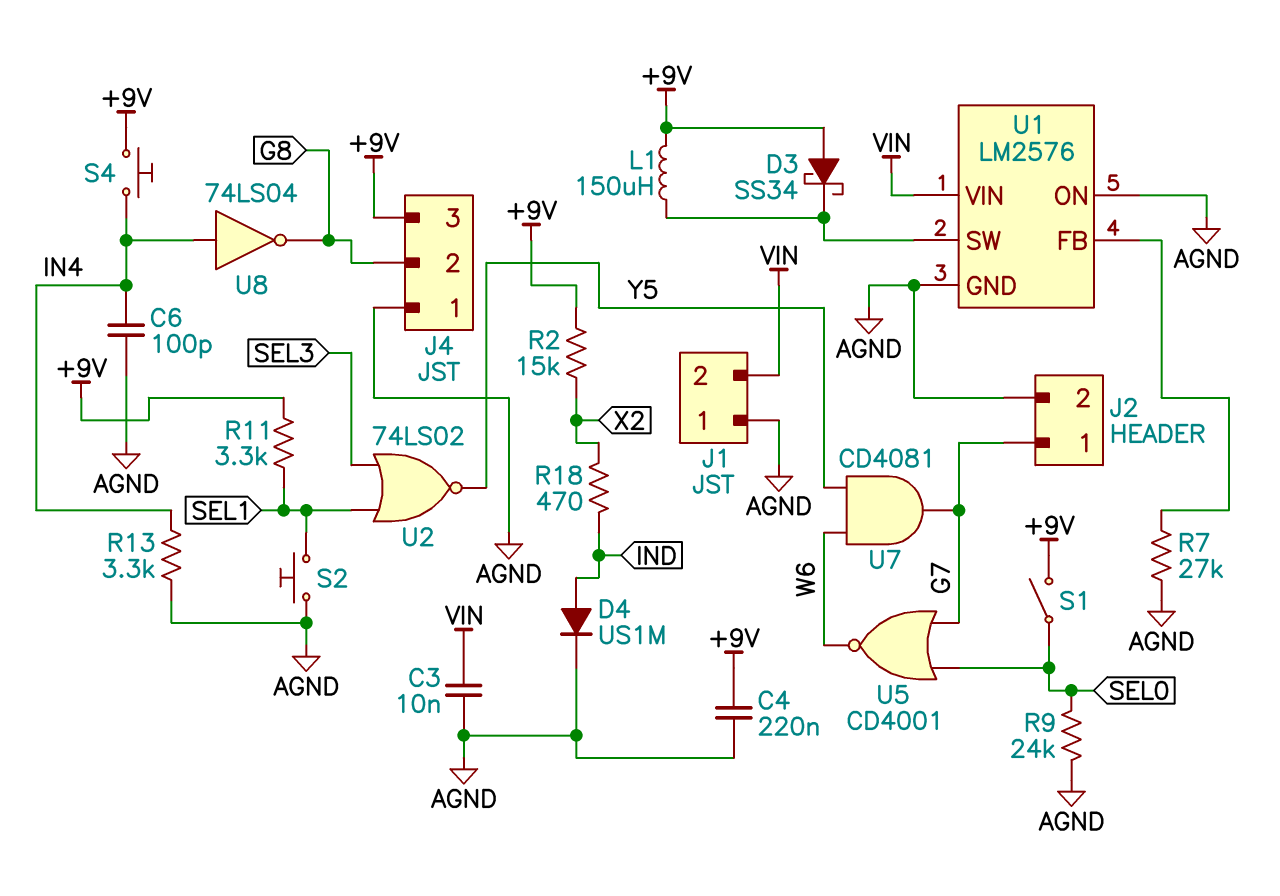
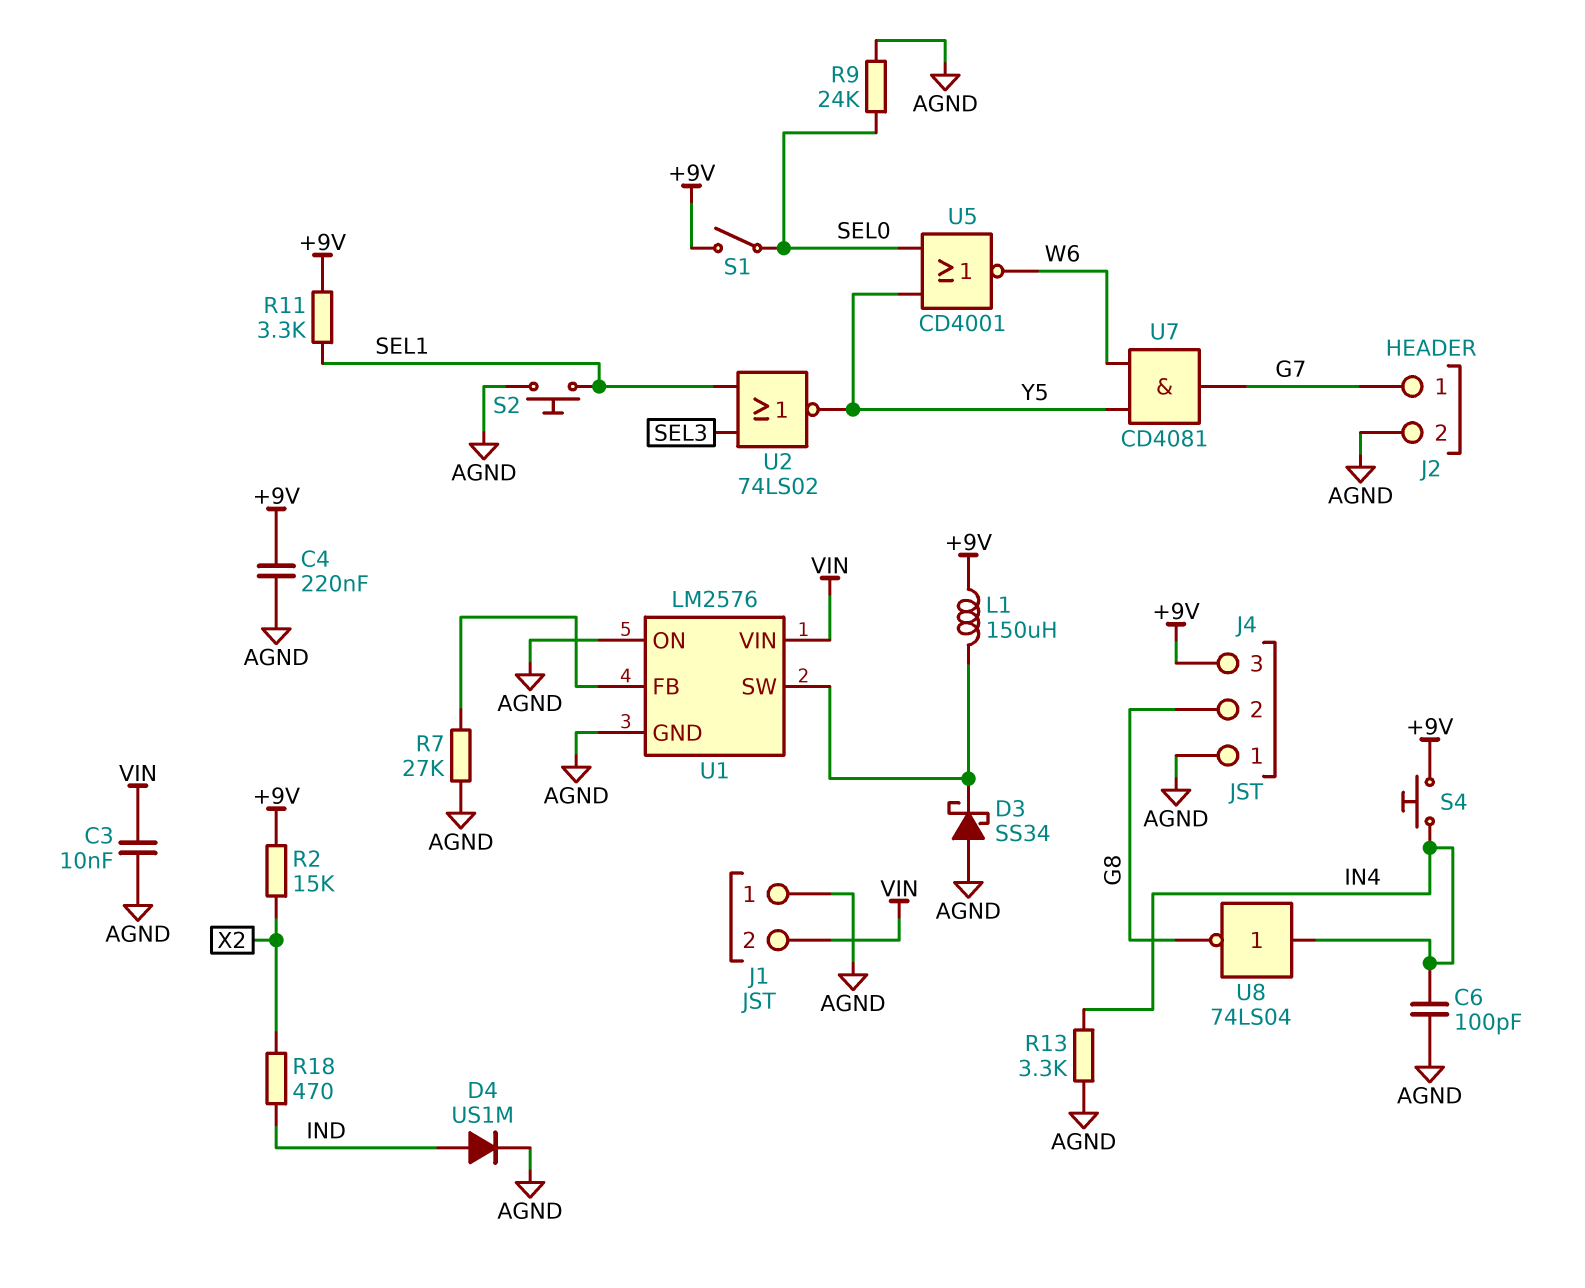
D3: schottky SS34 (A +9V, K U1/SW) -> schottky SS34 (A AGND, K U1/SW)
U5: NOR CD4001 (in G7, in SEL0, out W6) -> NOR CD4001 (in SEL0, in Y5, out W6)

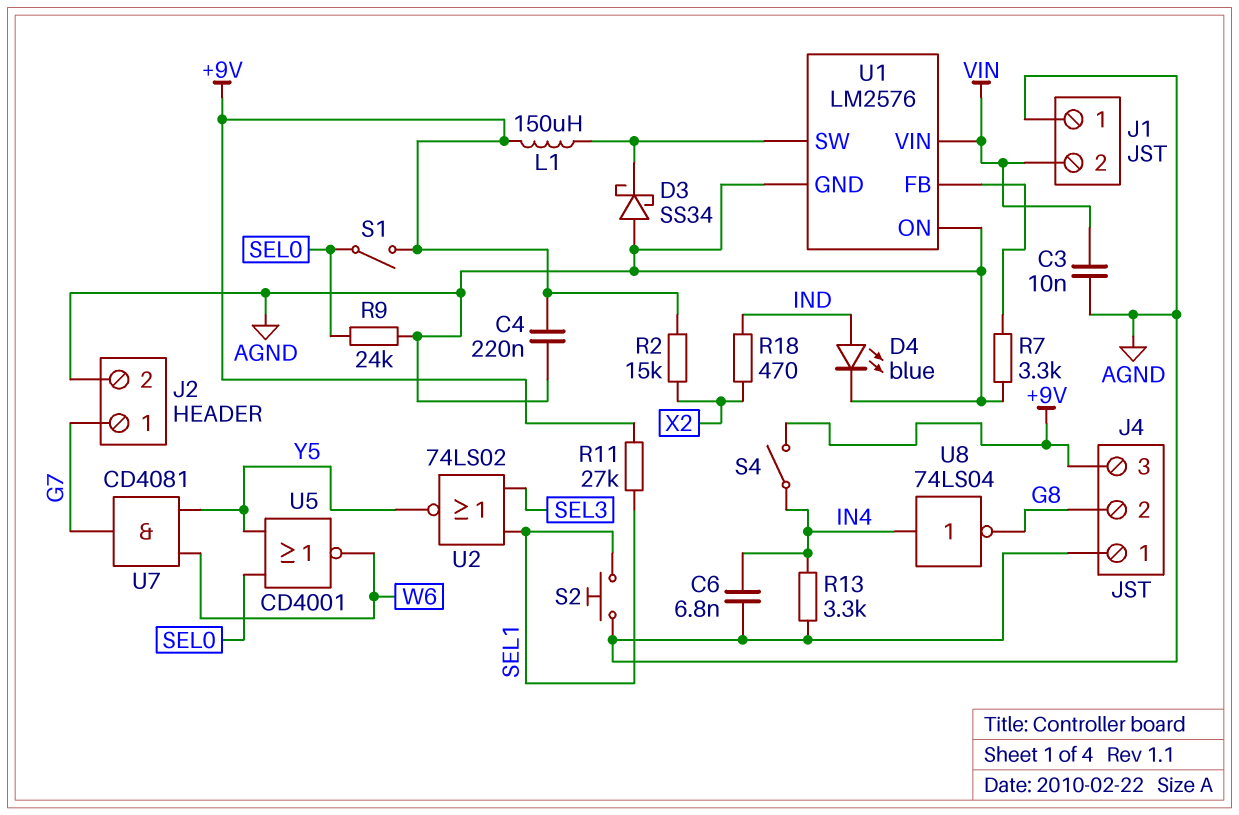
C6: 100pF (AGND, IN4) -> 6.8nF (AGND, IN4)
D4: diode US1M (A IND, K AGND) -> LED blue (A IND, K AGND)
R7: 27k (AGND, U1/FB) -> 3.3k (AGND, U1/FB)
R11: 3.3k (+9V, SEL1) -> 27k (+9V, SEL1)
S4: button (+9V, IN4) -> switch (+9V, IN4)

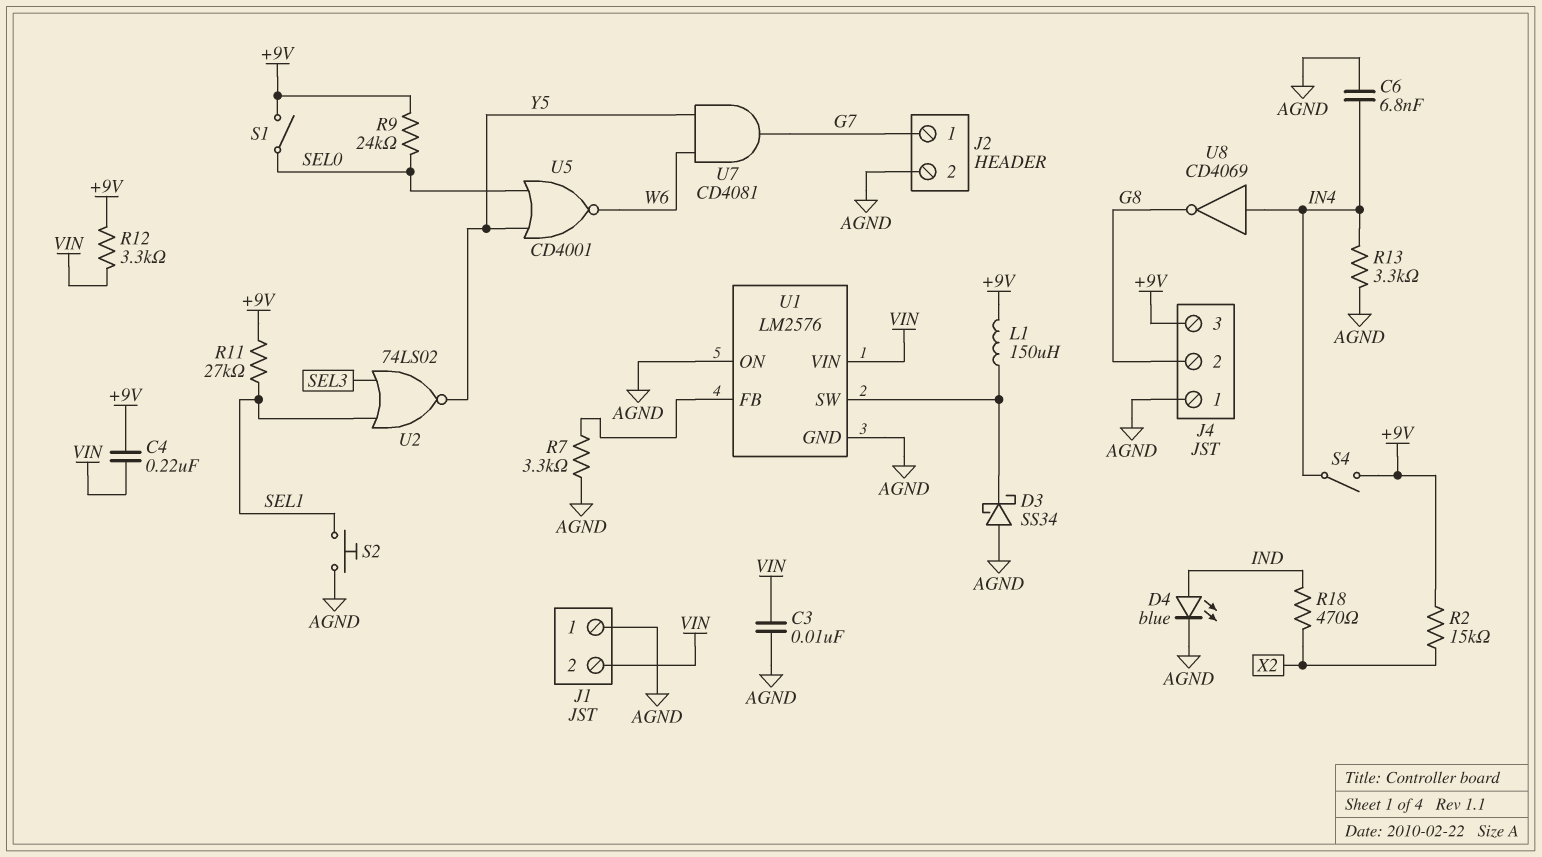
C4: 220nF (+9V, AGND) -> 220nF (+9V, VIN)
R9: 24k (AGND, SEL0) -> 24k (+9V, SEL0)
R12: none -> 3.3k (+9V, VIN)
U8: NOT 74LS04 (in IN4, out G8) -> NOT CD4069 (in IN4, out G8)

